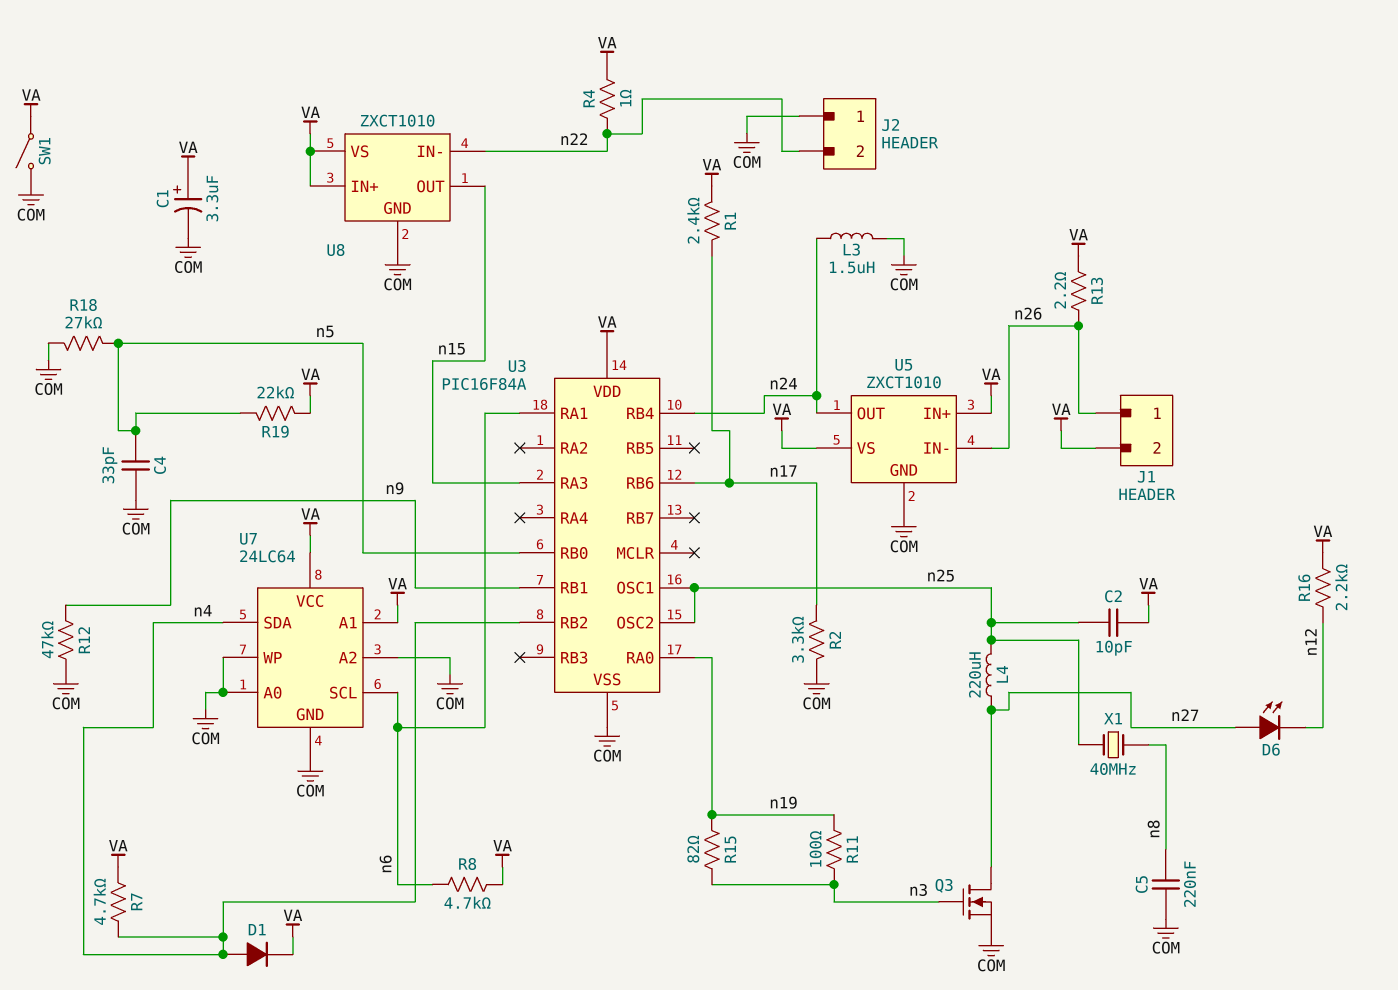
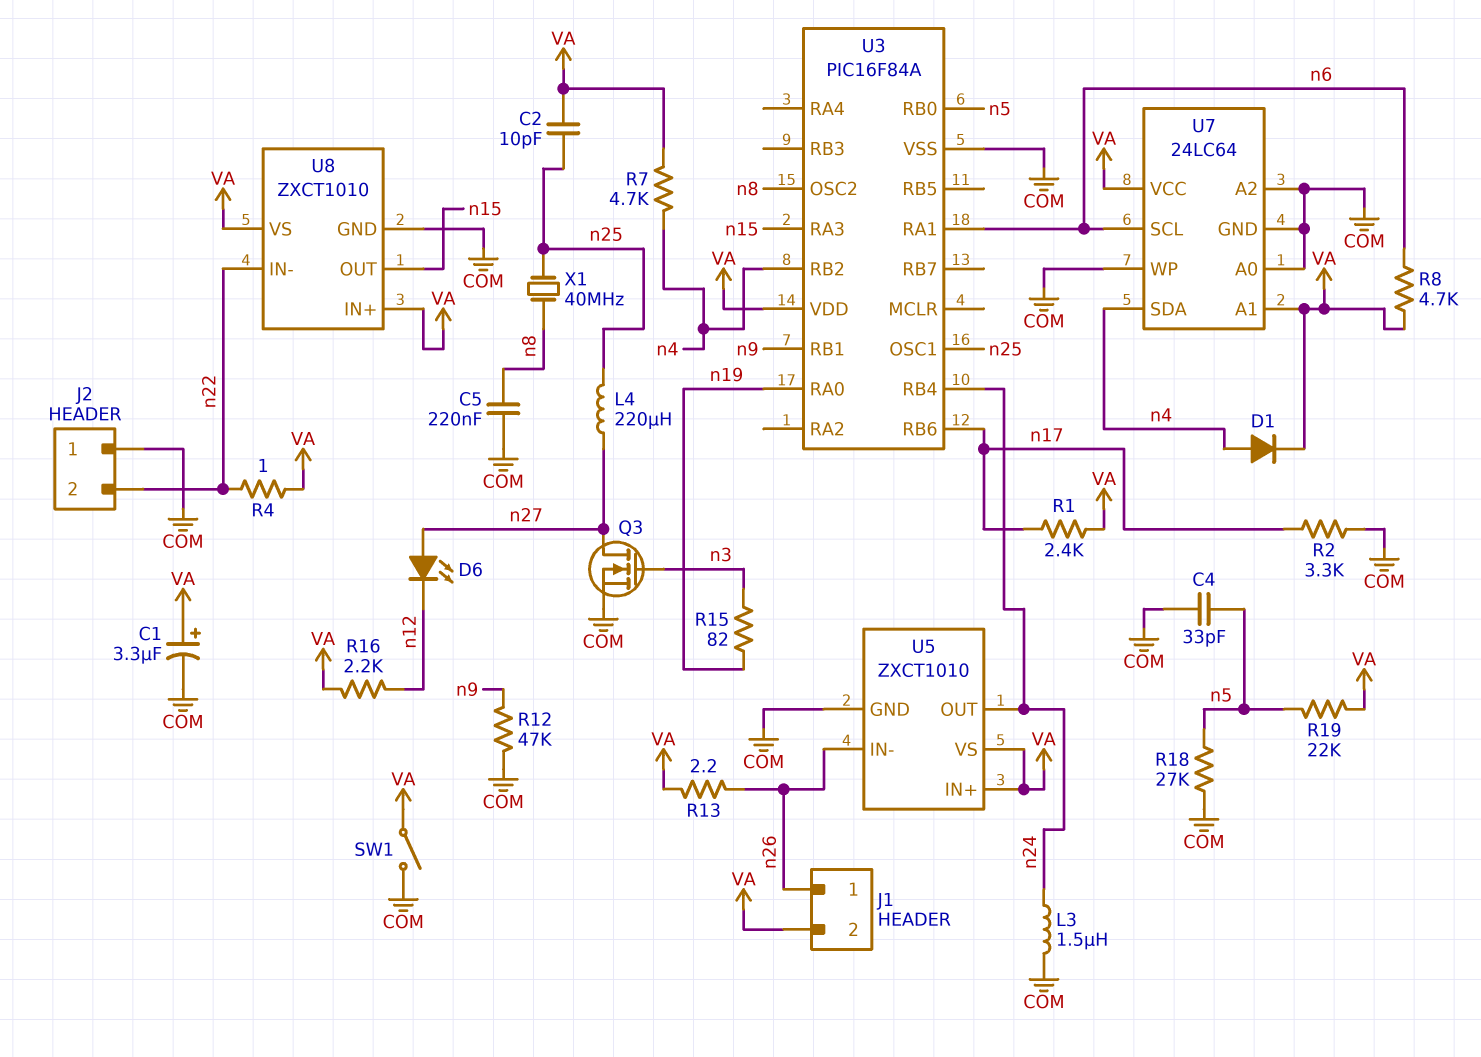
R11: 100 (n3, n19) -> none
U3 pin OSC2: n25 -> n8

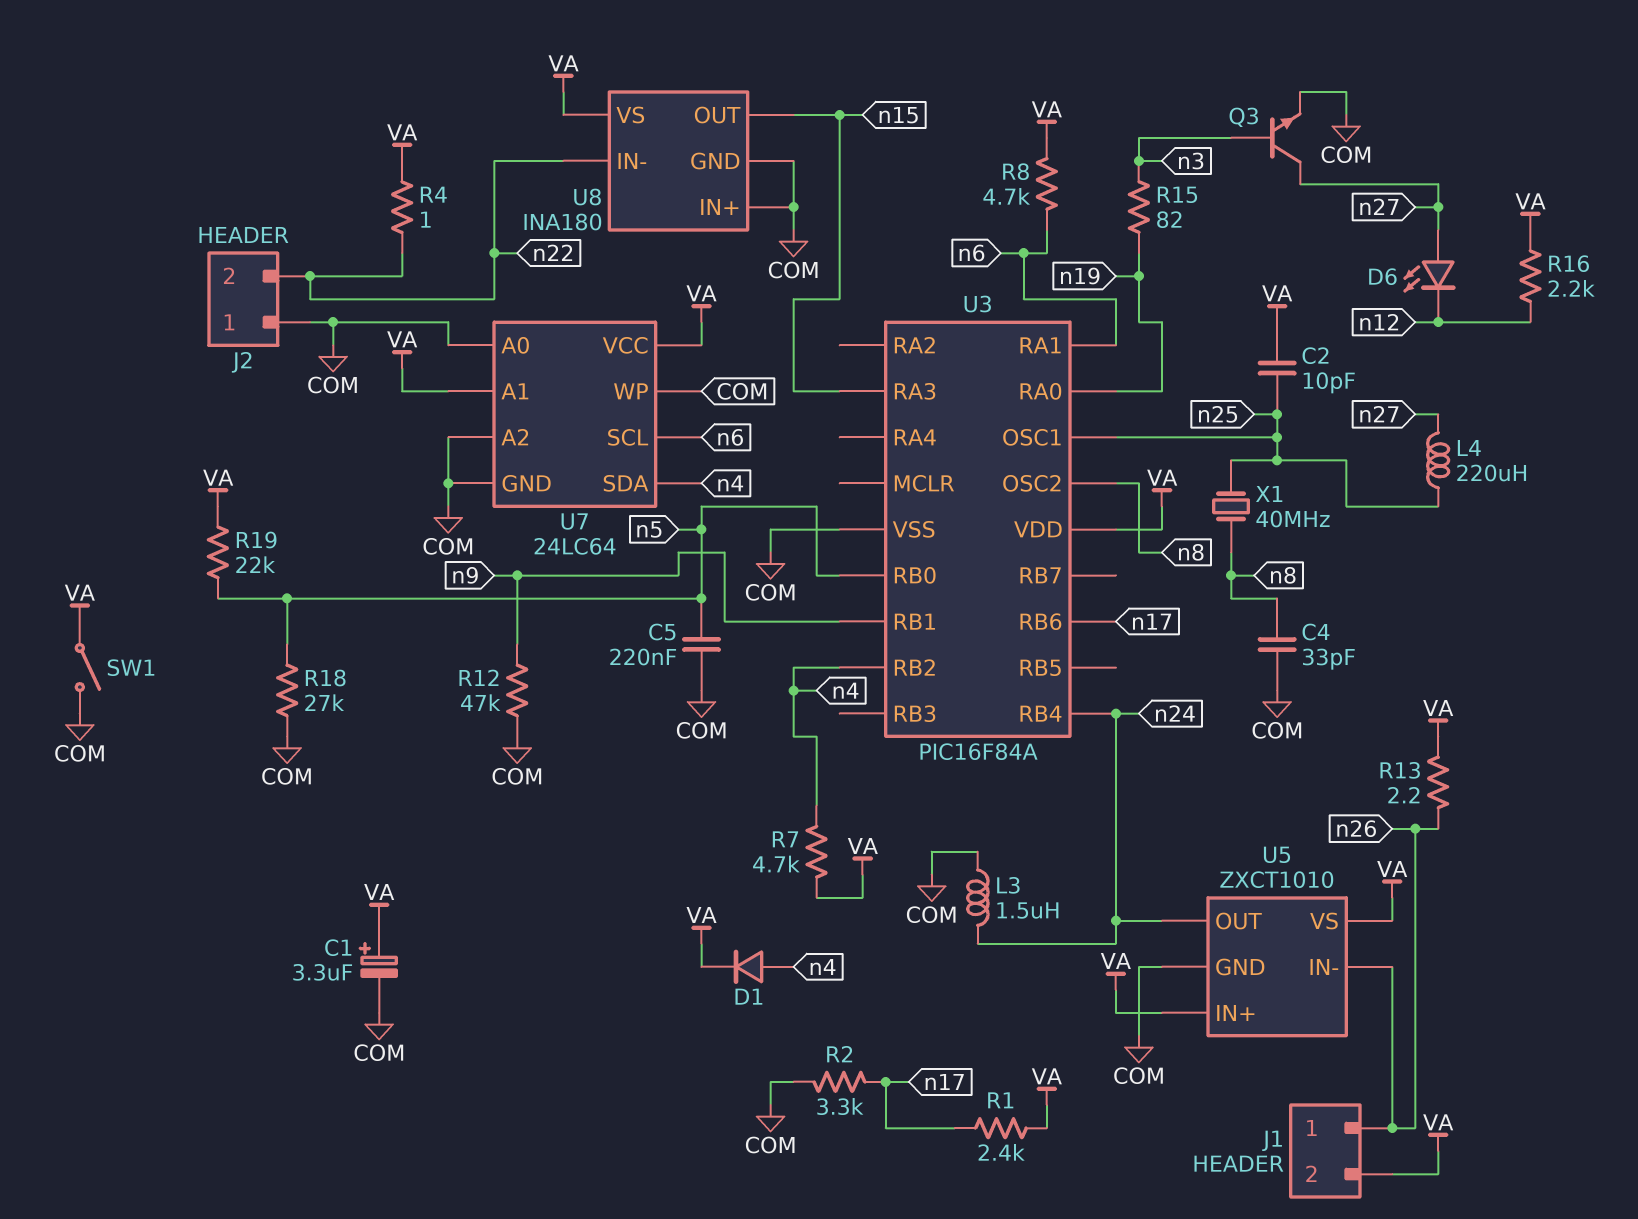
C4: 33pF (COM, n5) -> 33pF (COM, n8)
C5: 220nF (COM, n8) -> 220nF (COM, n5)
Q3: NMOS (G n3, D n27, S COM) -> NPN (B n3, C n27, E COM)
U8: ZXCT1010 -> INA180
U8 pin IN+: VA -> COM

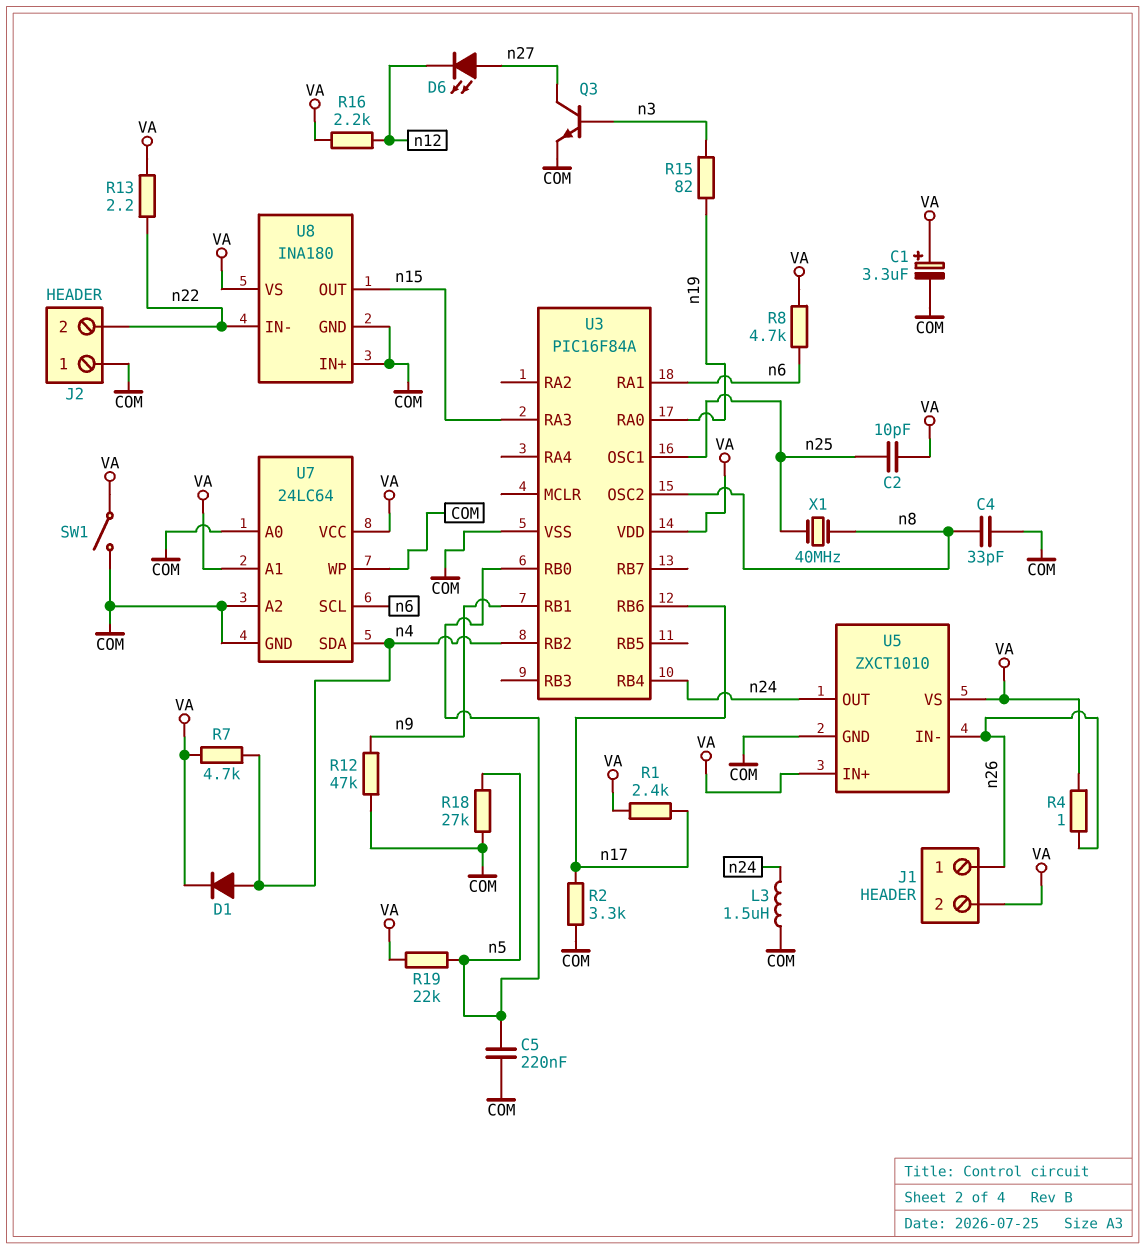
L4: 220uH (n25, n27) -> none
R4: 1 (VA, n22) -> 1 (VA, n26)
R13: 2.2 (VA, n26) -> 2.2 (VA, n22)

